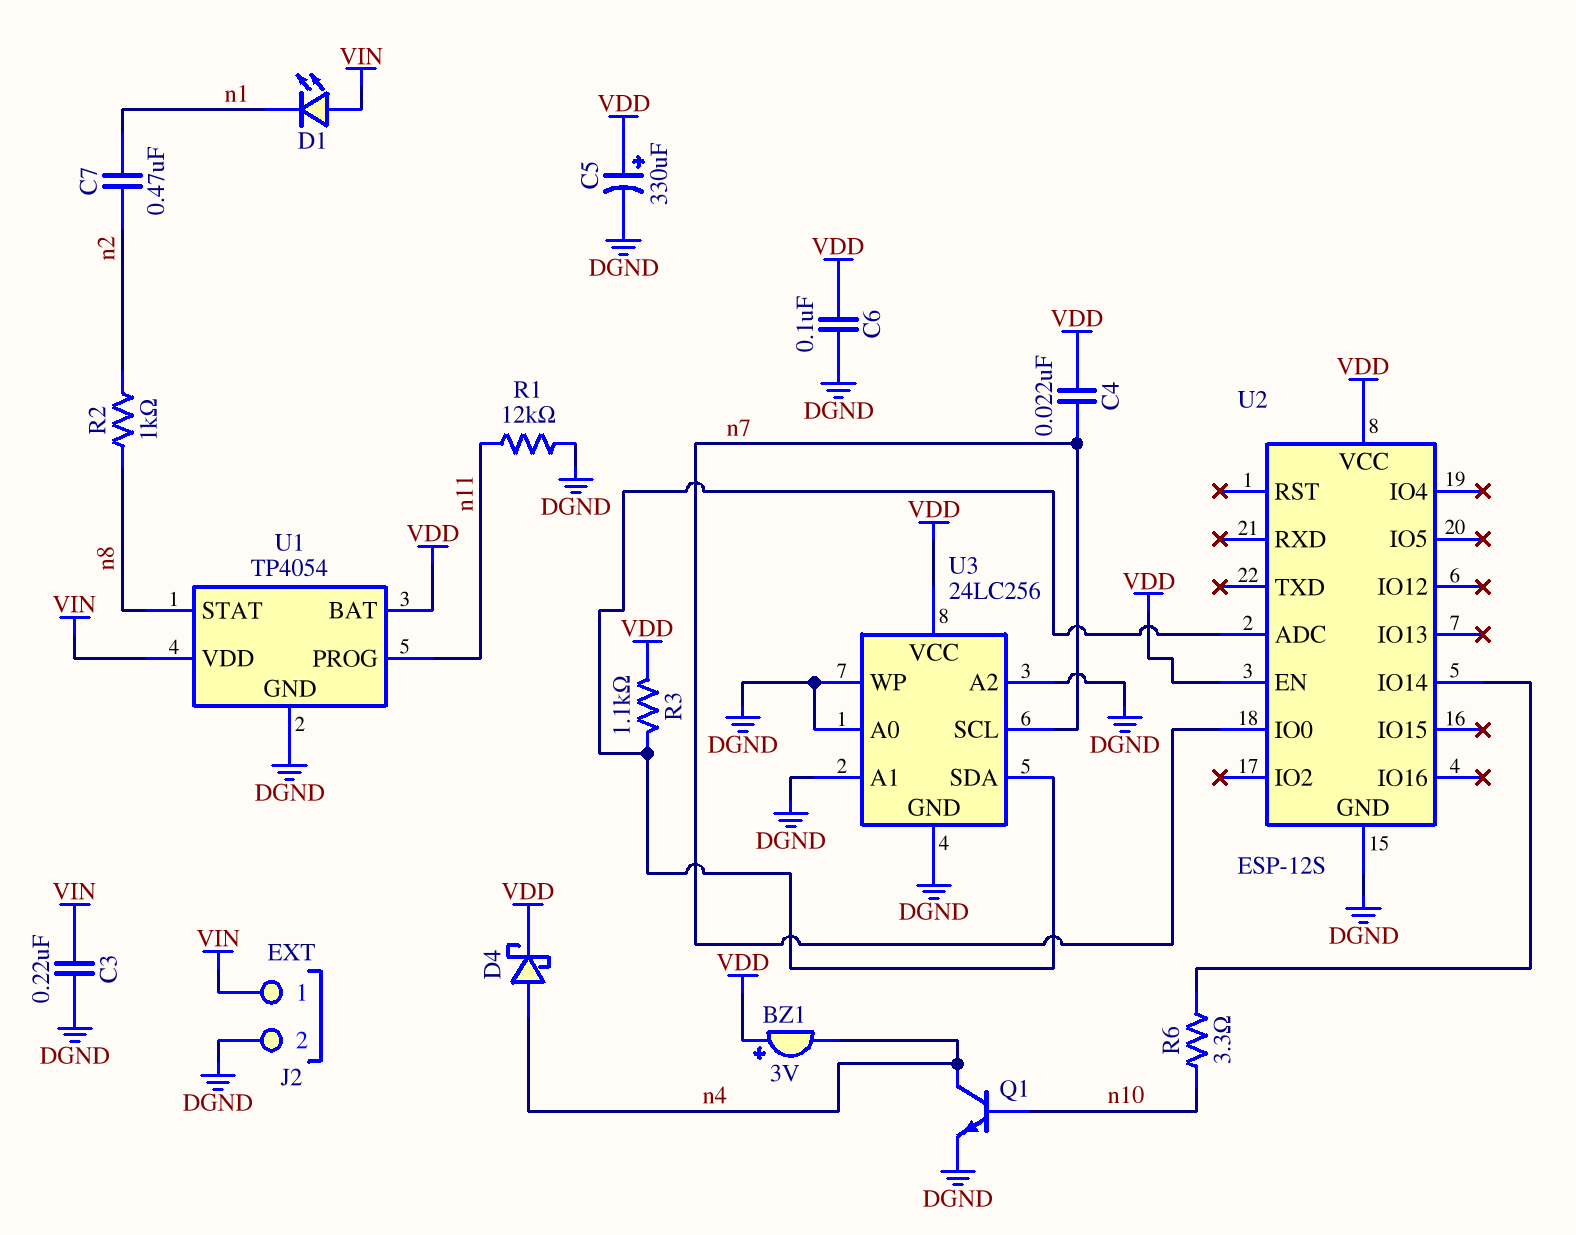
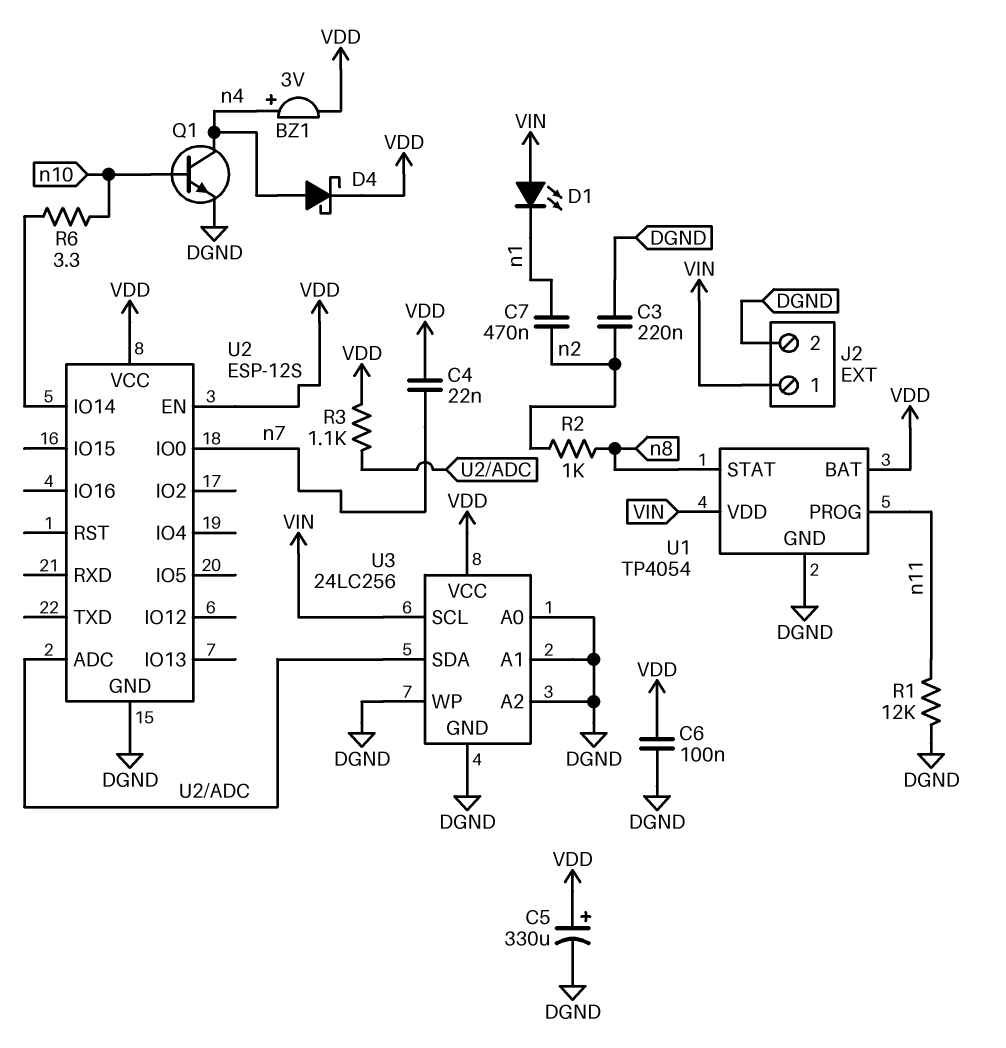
BZ1: buzzer 3V (plus VDD, minus n4) -> buzzer 3V (plus n4, minus VDD)
C3: 220nF (DGND, VIN) -> 220nF (DGND, n2)
U3 pin SCL: n7 -> VIN

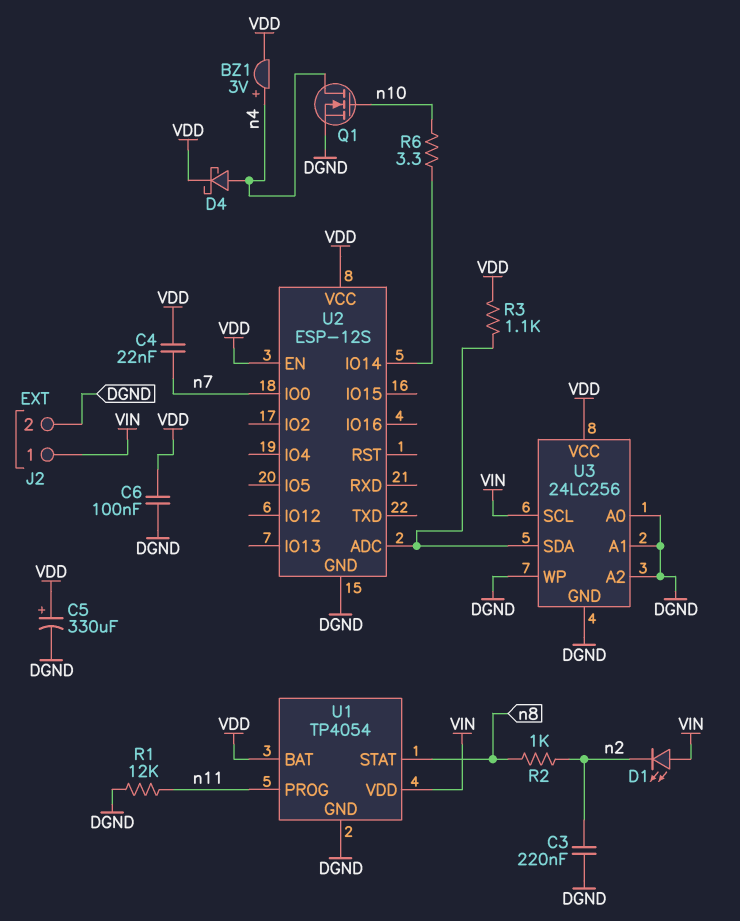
C7: 470nF (n1, n2) -> none
D1: LED (A VIN, K n1) -> LED (A VIN, K n2)
Q1: NPN (B n10, C n4, E DGND) -> NMOS (G n10, D n4, S DGND)

